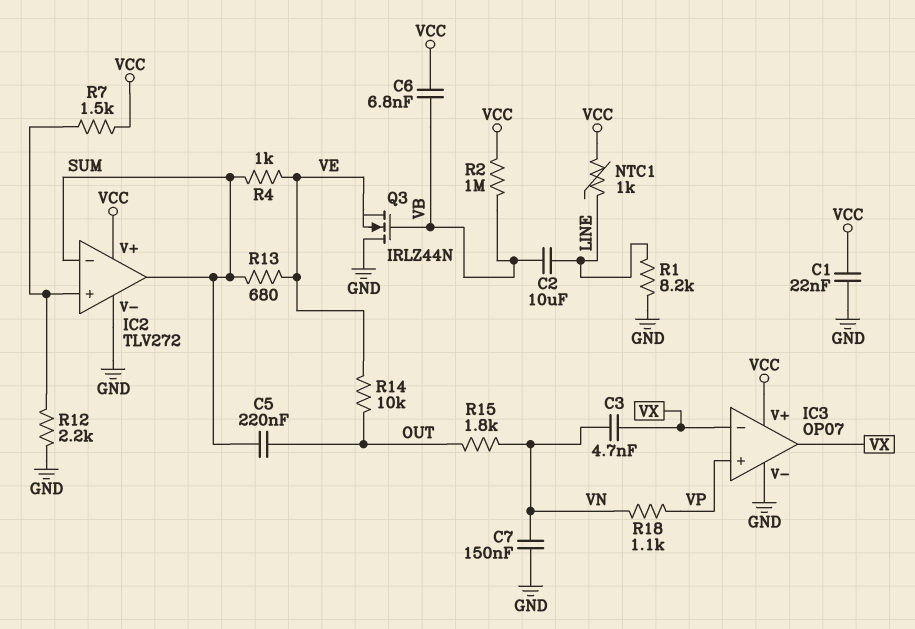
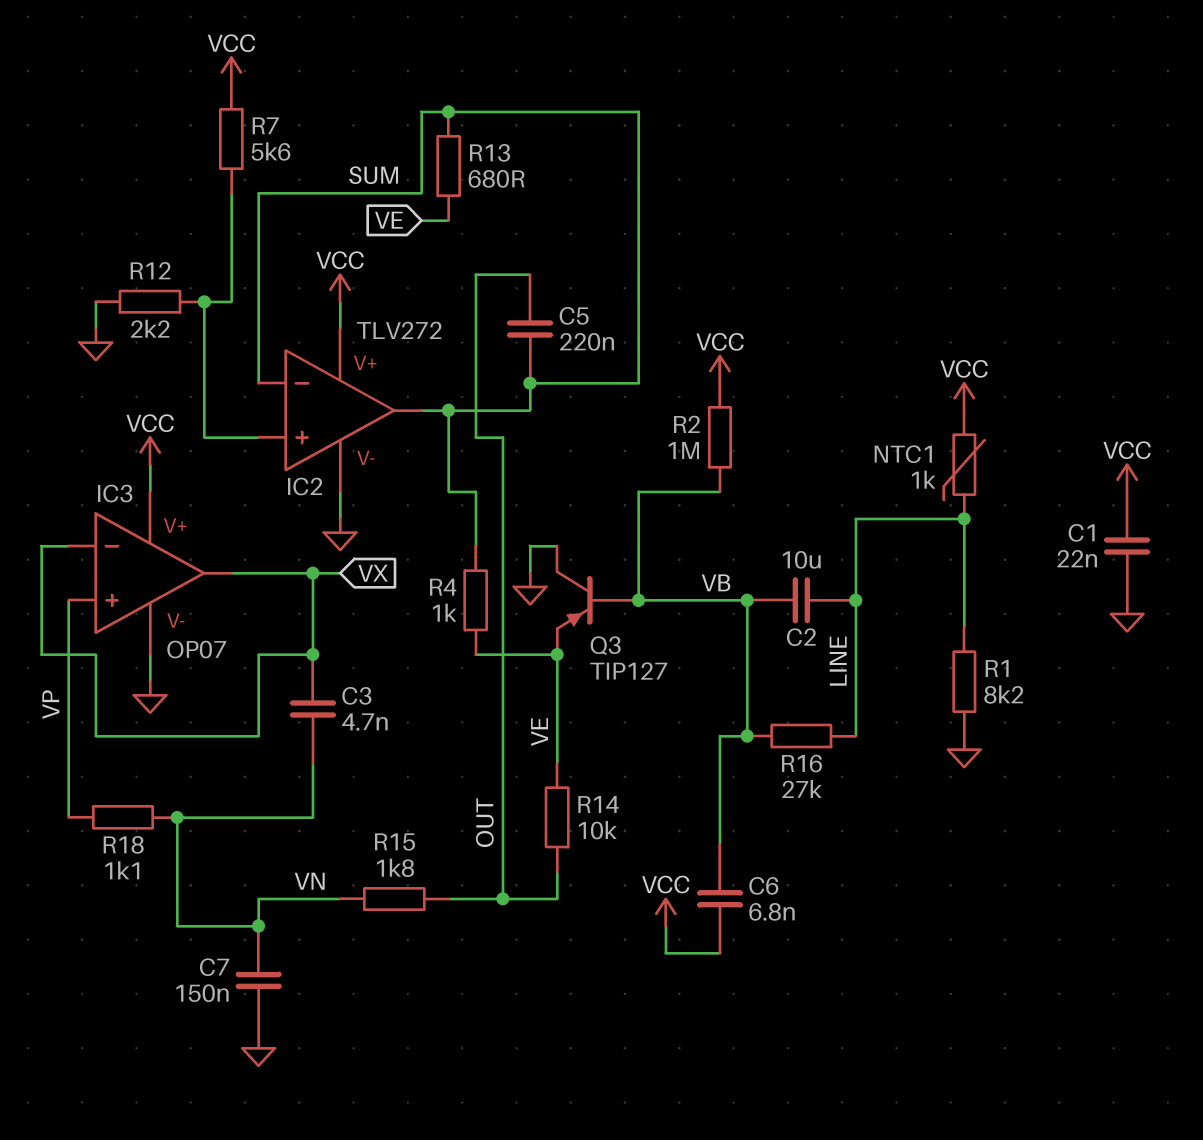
Q3: NMOS IRLZ44N (G VB, D GND, S VE) -> PNP TIP127 (B VB, C GND, E VE)
R7: 1.5k (IC2/in+, VCC) -> 5.6k (IC2/in+, VCC)
R16: none -> 27k (LINE, VB)

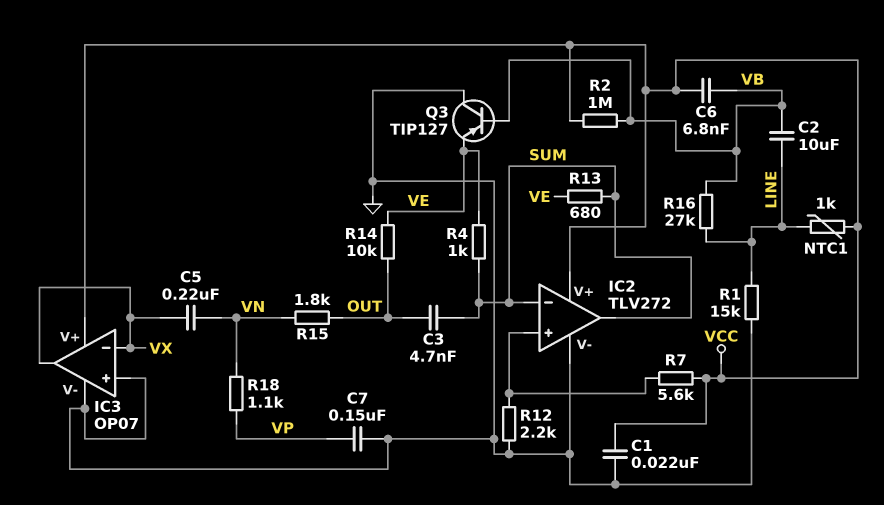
C3: 4.7nF (VN, VX) -> 4.7nF (OUT, SUM)
C5: 220nF (OUT, SUM) -> 220nF (VN, VX)
C7: 150nF (GND, VN) -> 150nF (GND, VP)
IC3 pin in+: VP -> GND
R1: 8.2k (GND, LINE) -> 15k (GND, LINE)

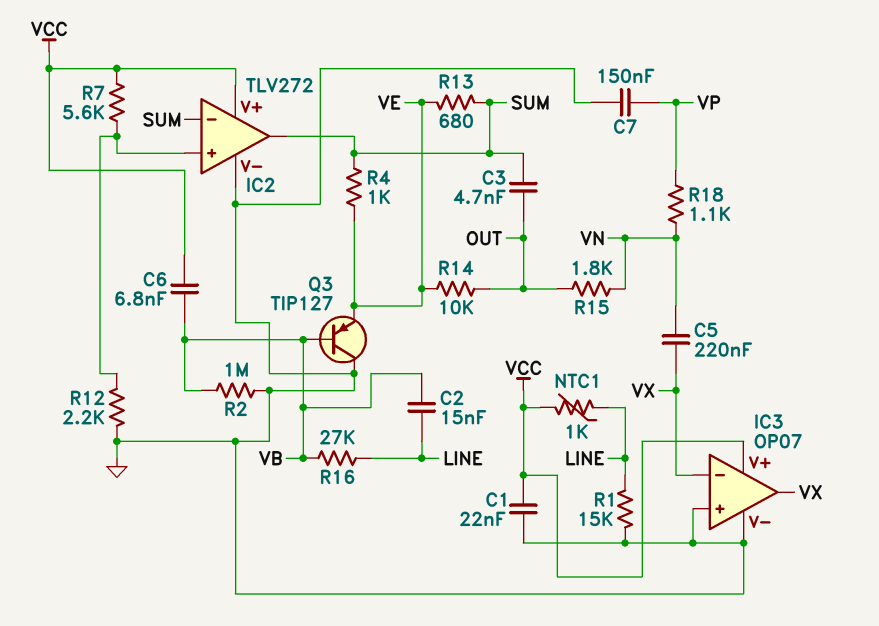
C2: 10uF (LINE, VB) -> 15nF (LINE, VB)
R2: 1M (VB, VCC) -> 1M (GND, VB)

